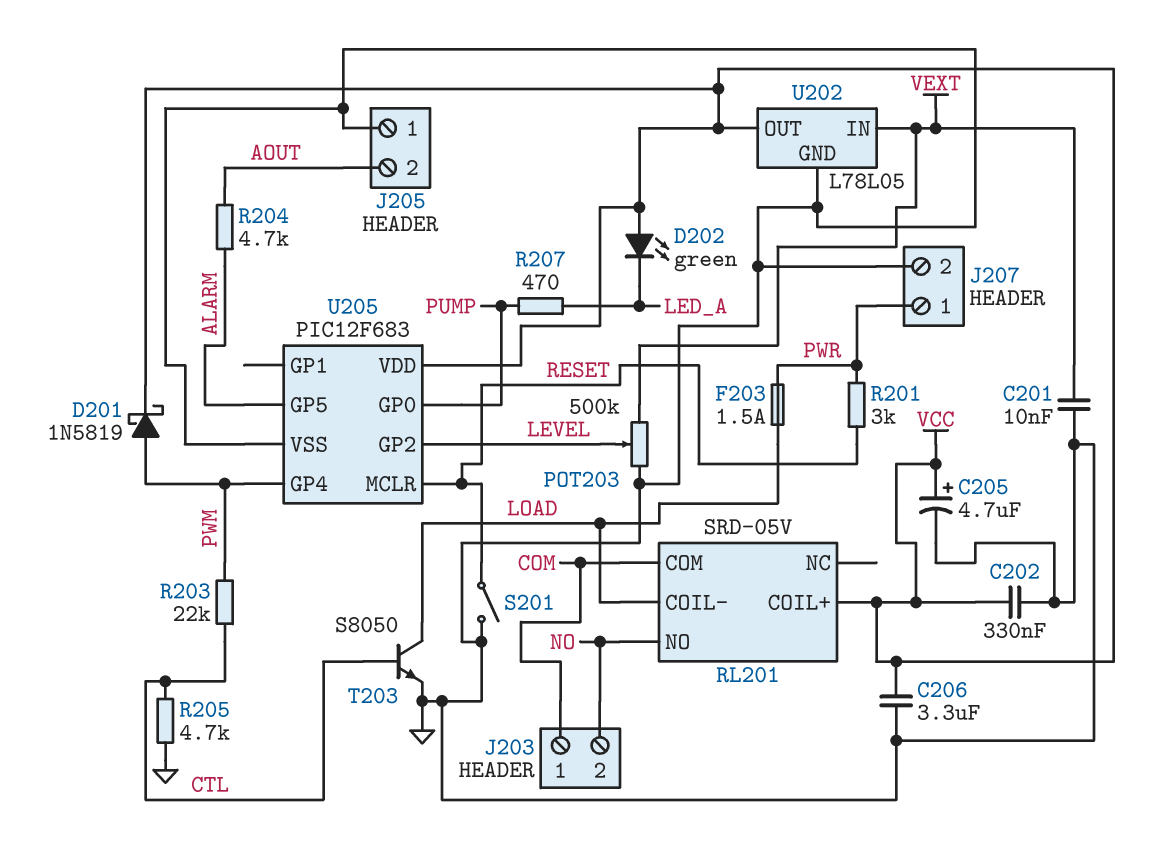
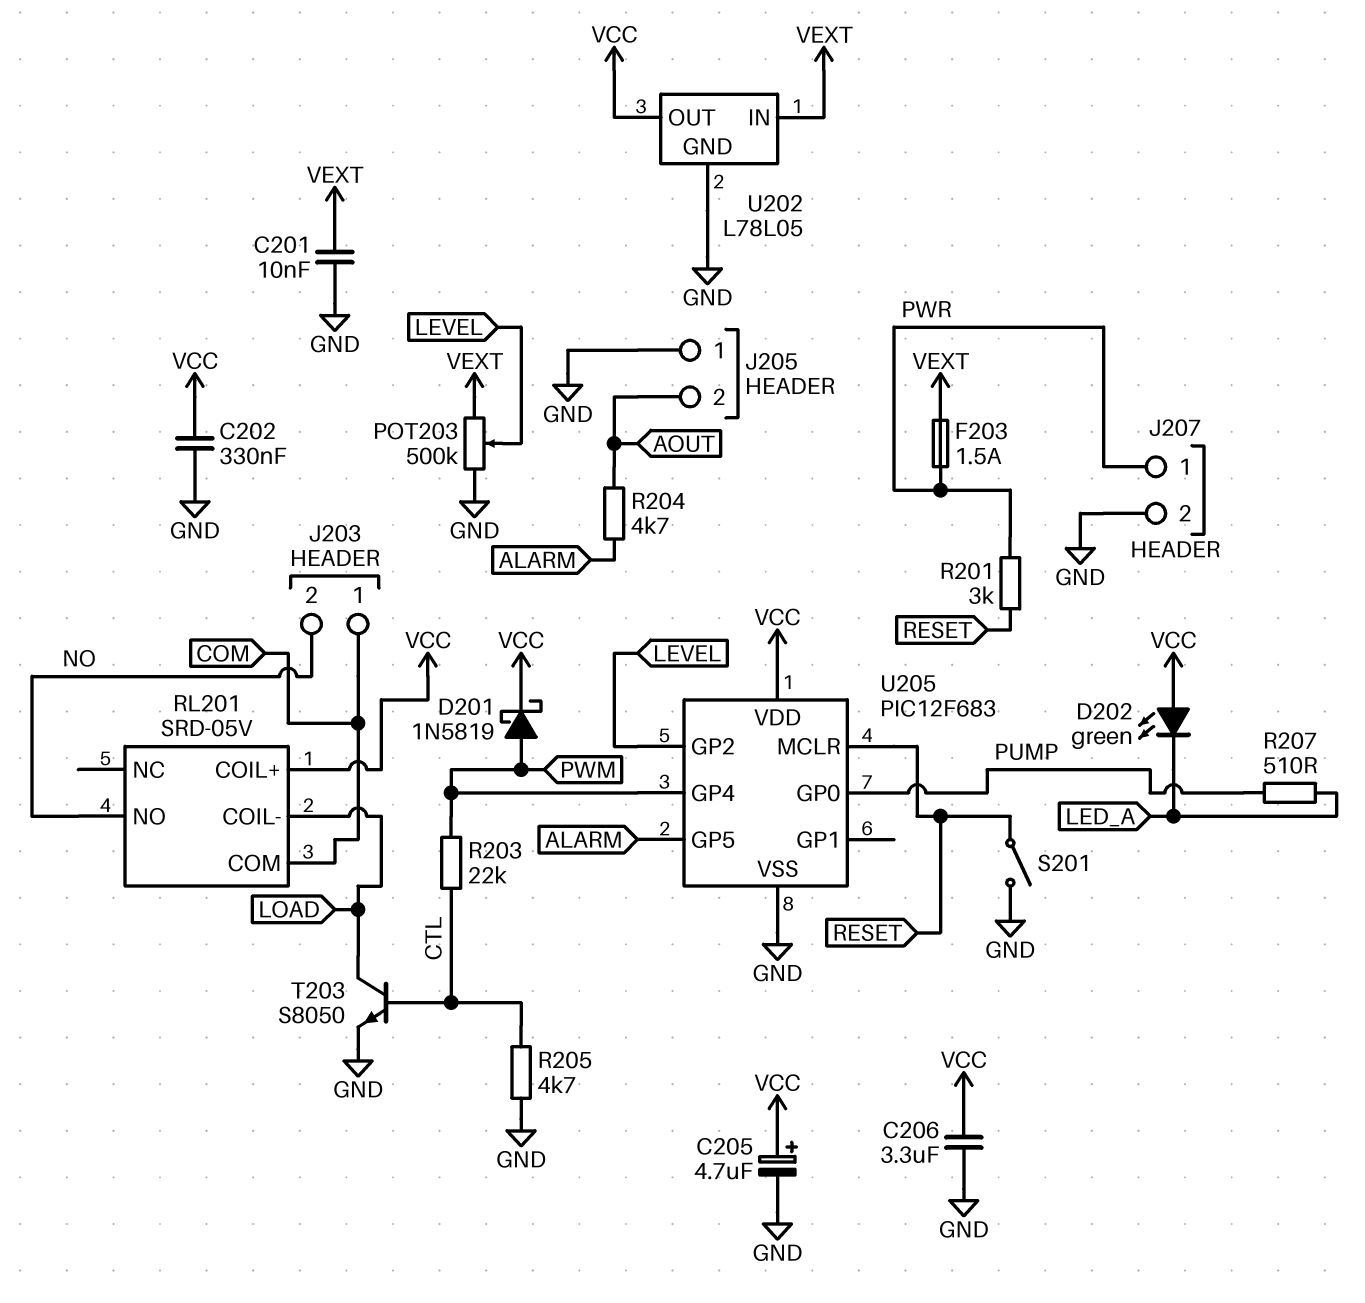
F203: 1.5A (LOAD, PWR) -> 1.5A (PWR, VEXT)
R207: 470 (LED_A, PUMP) -> 510 (LED_A, PUMP)

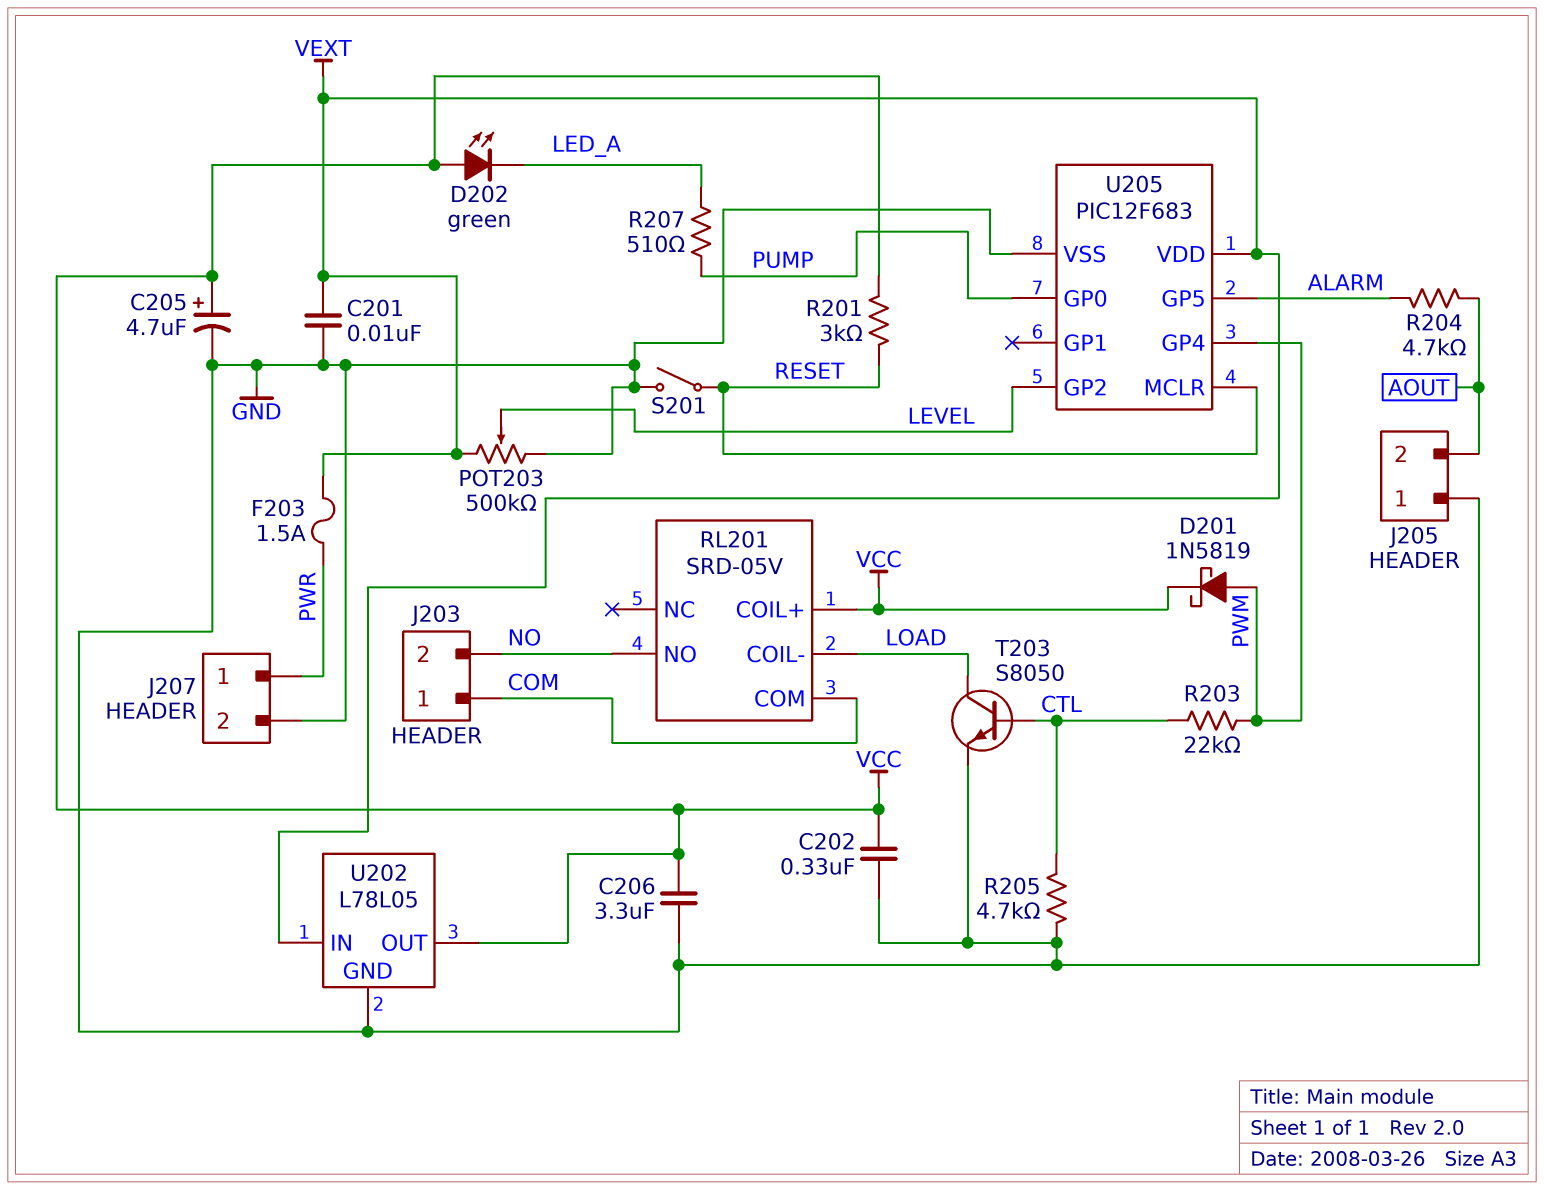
R201: 3k (PWR, RESET) -> 3k (RESET, VCC)
U205 pin VDD: VCC -> VEXT

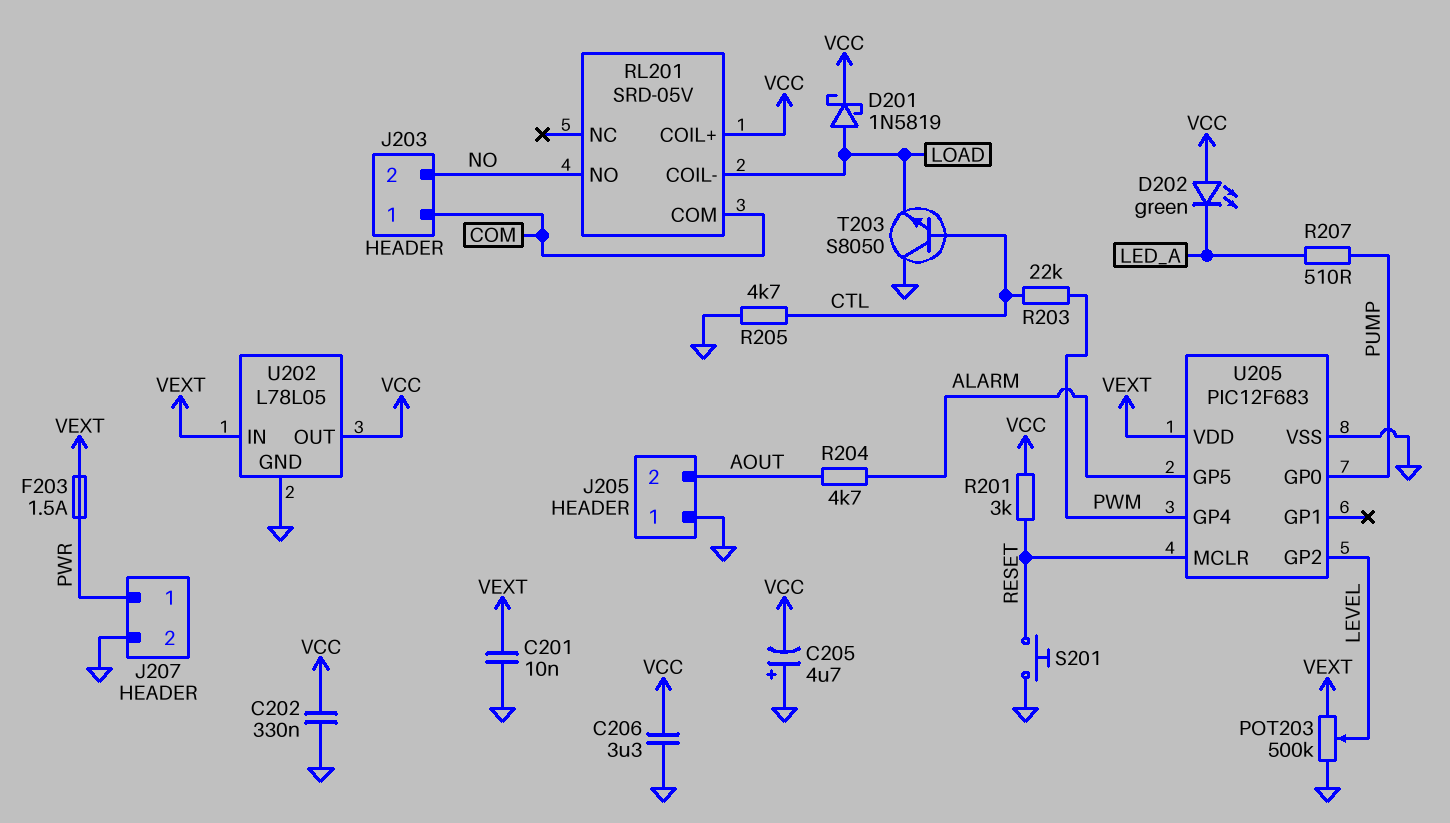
C205: 4.7uF (plus VCC, minus GND) -> 4.7uF (plus GND, minus VCC)
D201: schottky 1N5819 (A PWM, K VCC) -> schottky 1N5819 (A LOAD, K VCC)
S201: switch (GND, RESET) -> button (GND, RESET)
T203: NPN S8050 (B CTL, C LOAD, E GND) -> NPN S8050 (B CTL, C GND, E LOAD)

